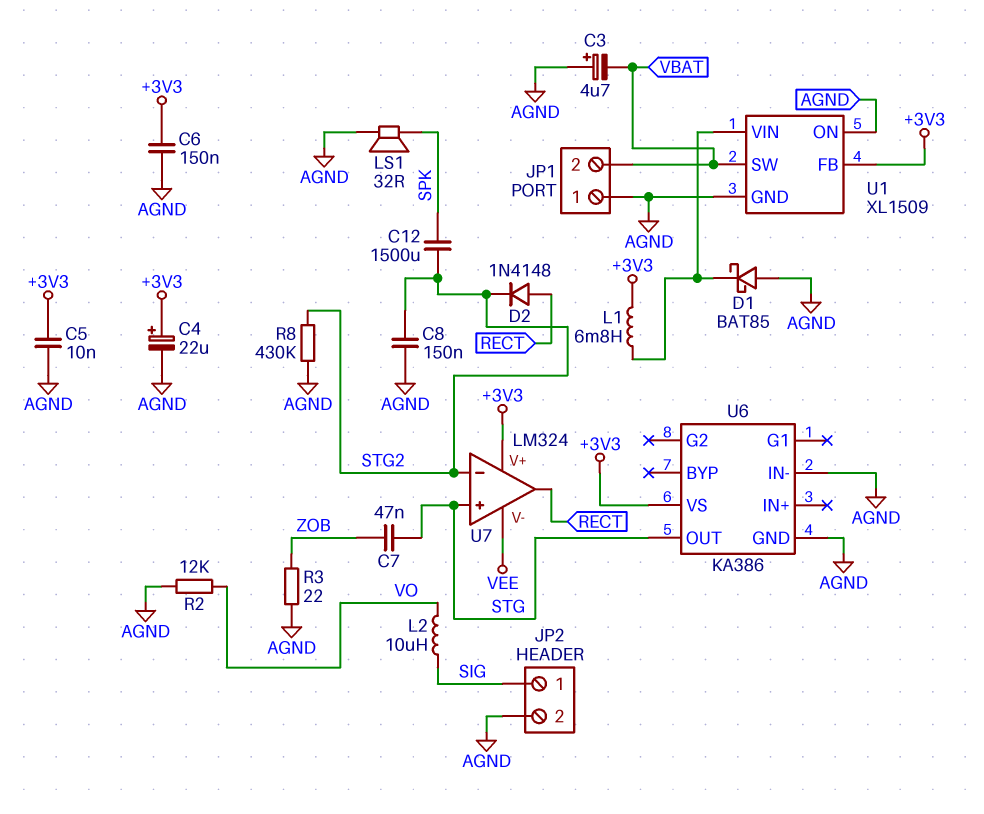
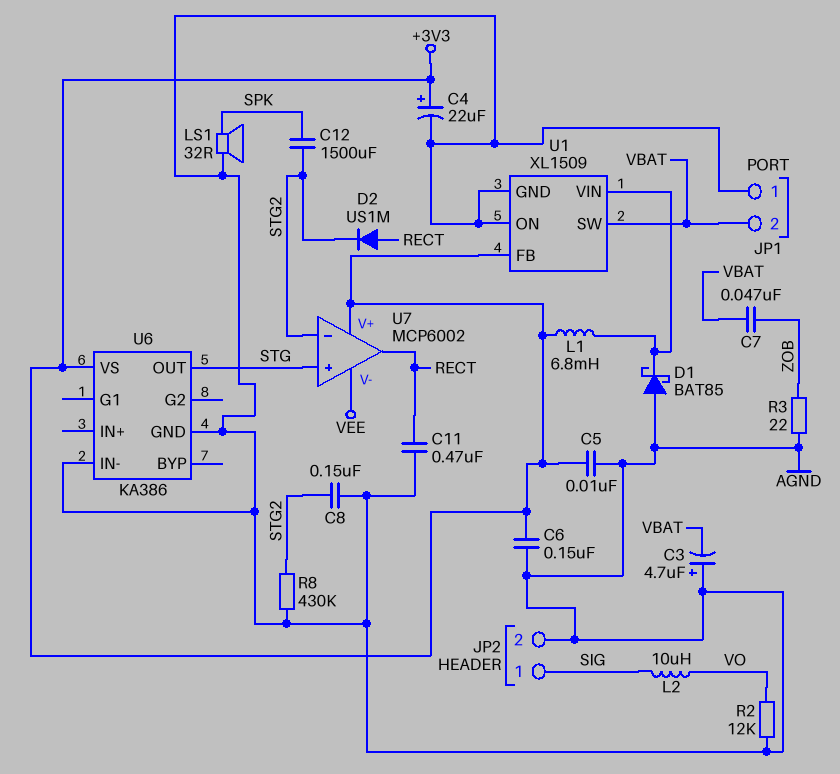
C7: 47nF (STG, ZOB) -> 47nF (VBAT, ZOB)
C11: none -> 470nF (AGND, RECT)
D2: diode 1N4148 (A RECT, K STG2) -> diode US1M (A RECT, K STG2)
U7: LM324 -> MCP6002

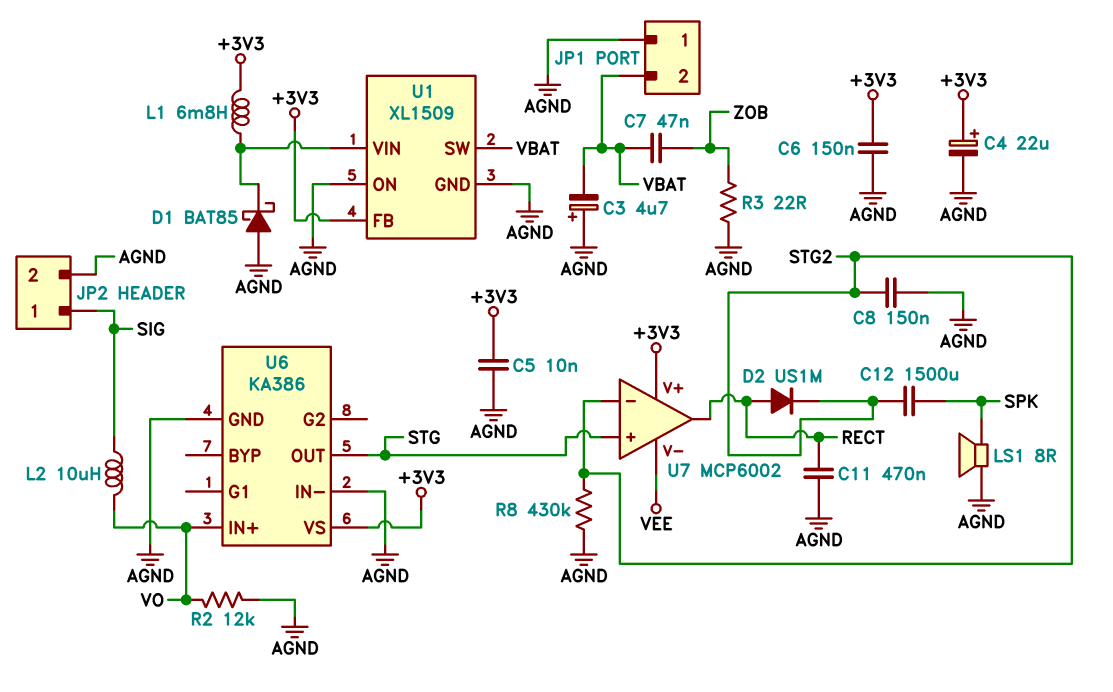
LS1: speaker 32R (AGND, SPK) -> speaker 8R (AGND, SPK)
U6 pin IN+: none -> VO

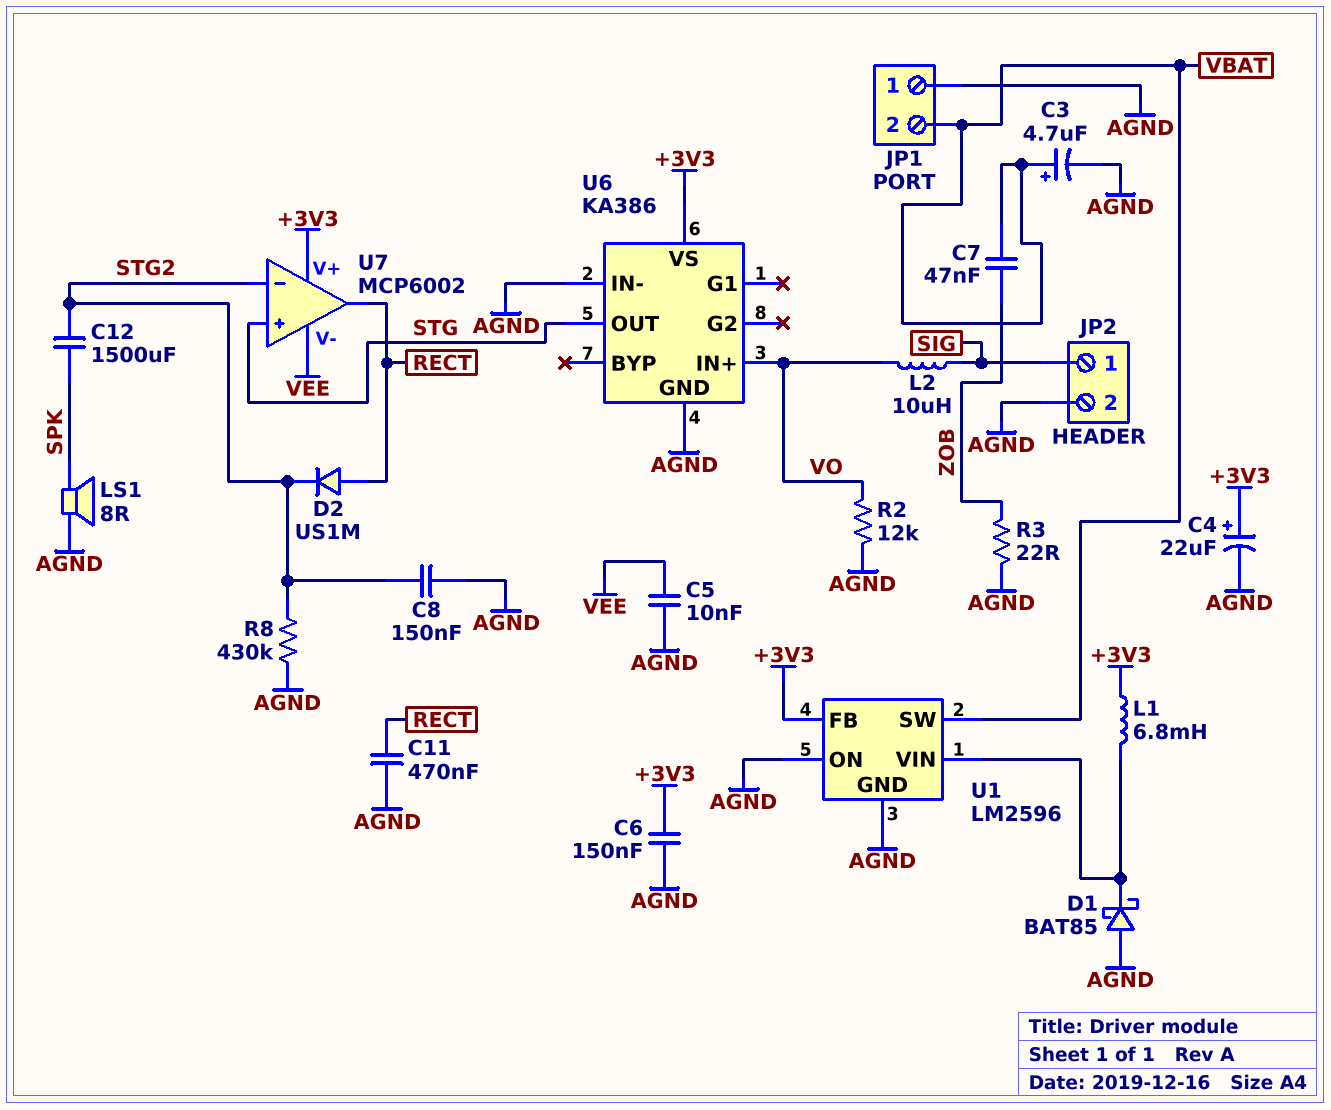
C3: 4.7uF (plus AGND, minus VBAT) -> 4.7uF (plus VBAT, minus AGND)
C5: 10nF (+3V3, AGND) -> 10nF (AGND, VEE)
U1: XL1509 -> LM2596

